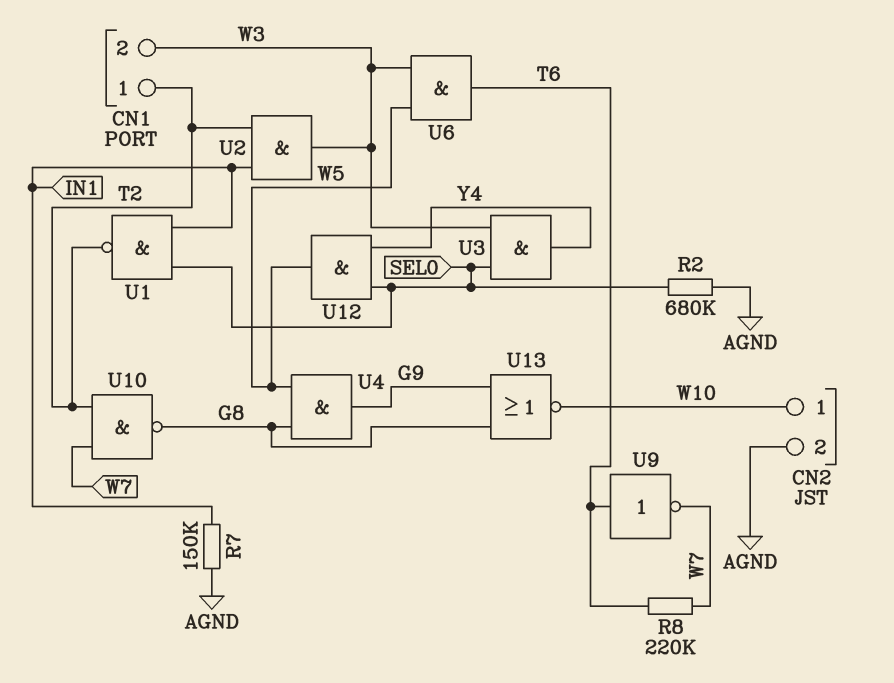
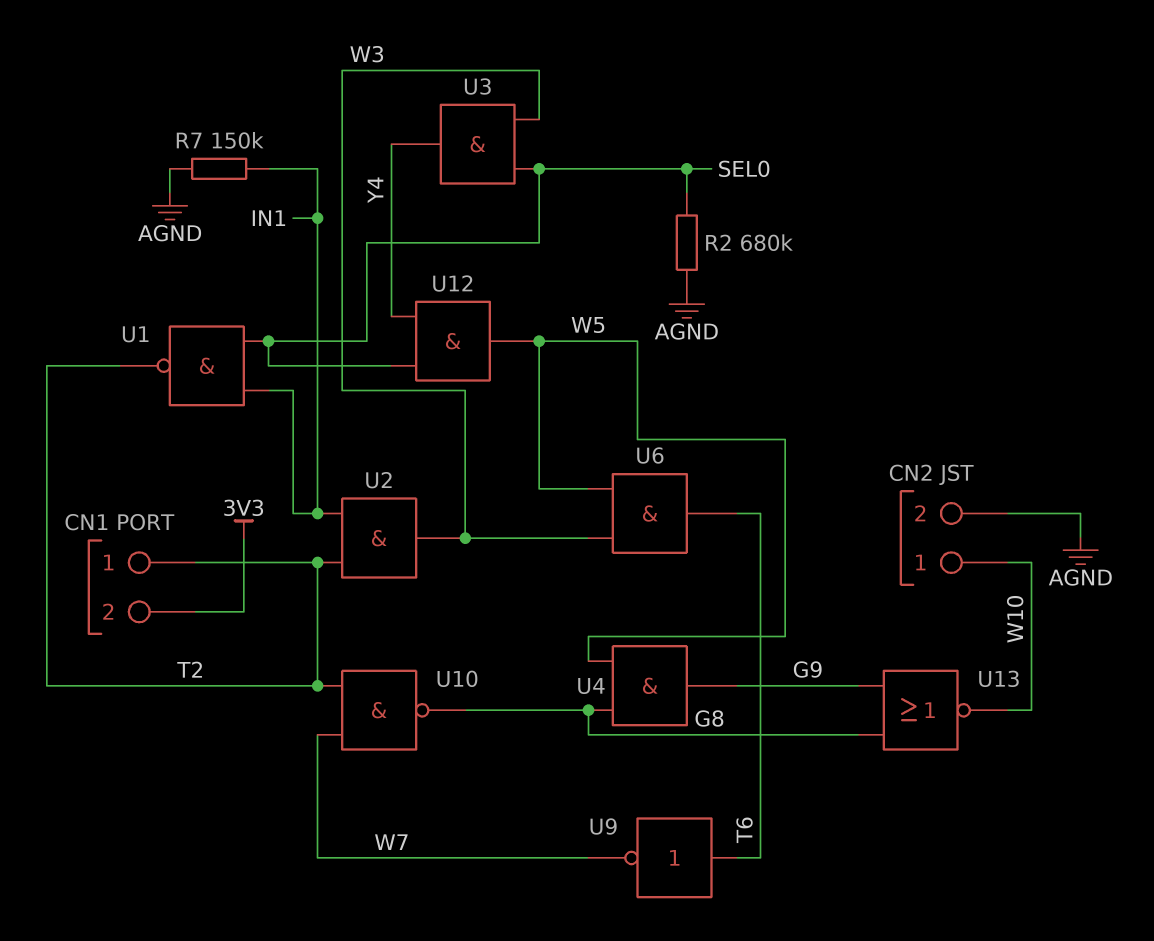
CN1 pin 2: W3 -> 3V3
R8: 220k (T6, W7) -> none

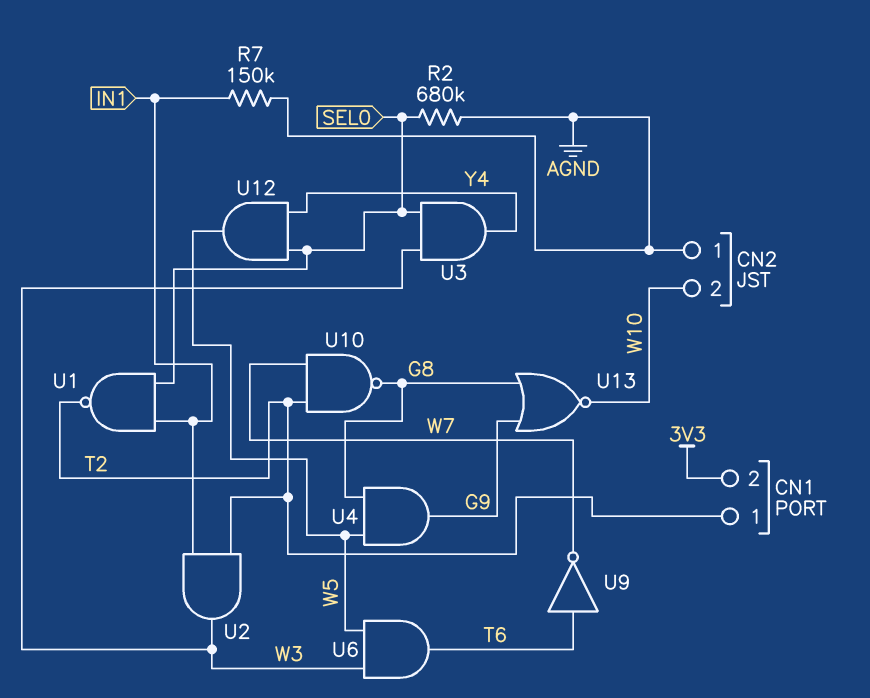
CN2 pin 1: W10 -> AGND
CN2 pin 2: AGND -> W10

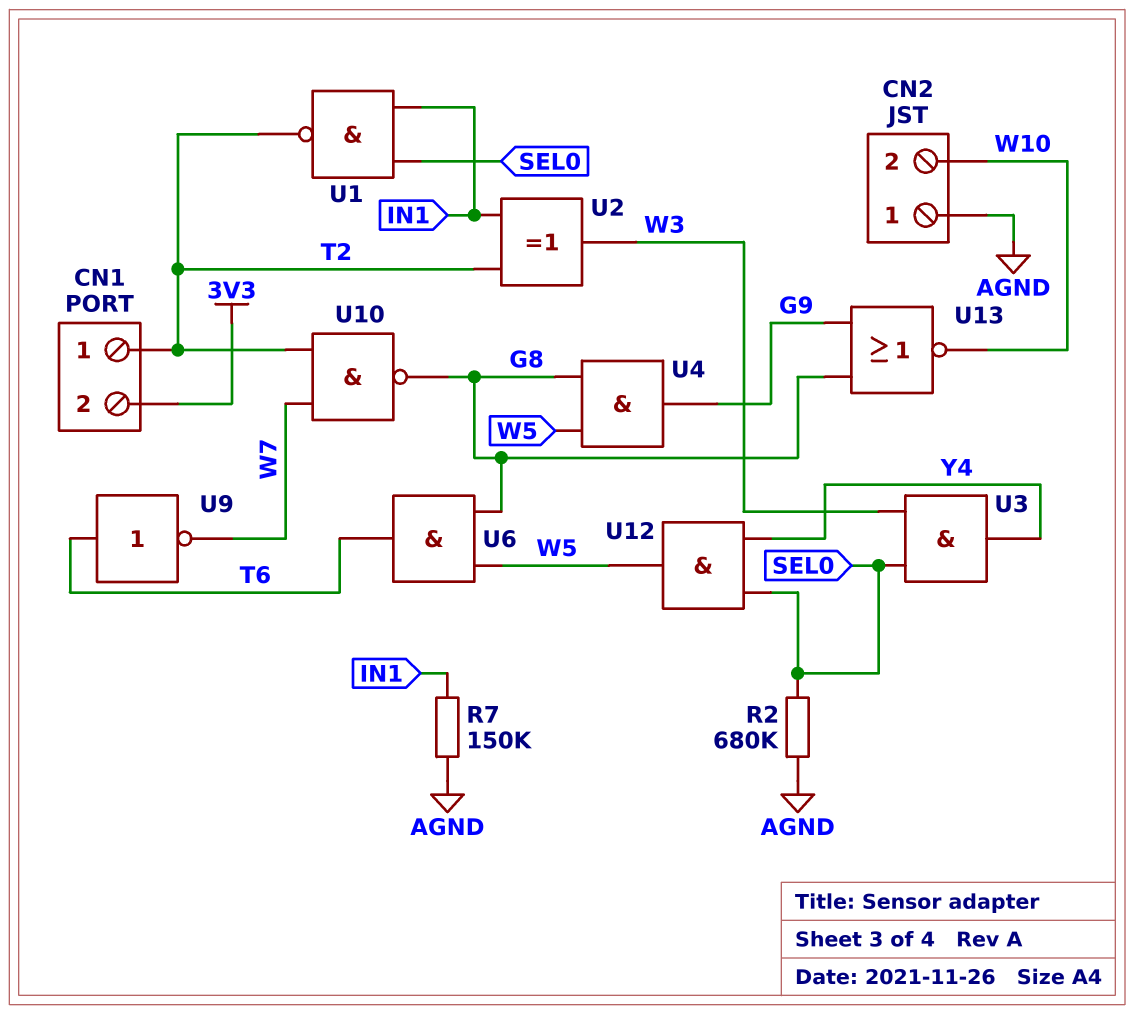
U2: AND (in IN1, in T2, out W3) -> XOR (in IN1, in T2, out W3)
U6: AND (in W3, in W5, out T6) -> AND (in G8, in W5, out T6)

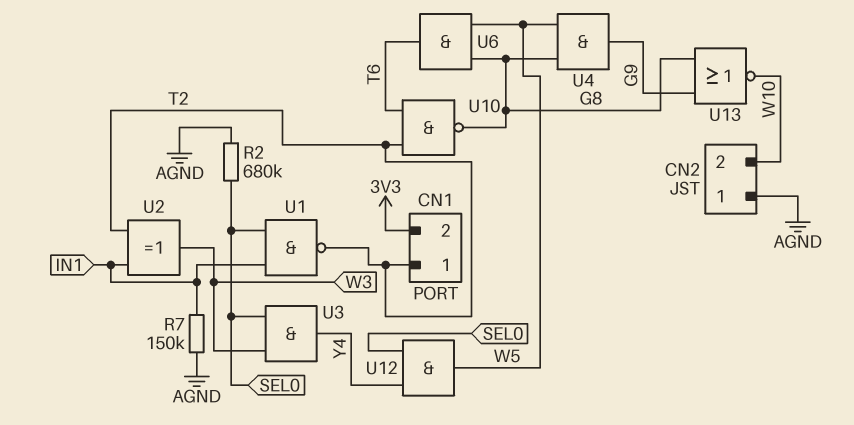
U9: NOT (in T6, out W7) -> none
U10: NAND (in T2, in W7, out G8) -> NAND (in T2, in T6, out G8)

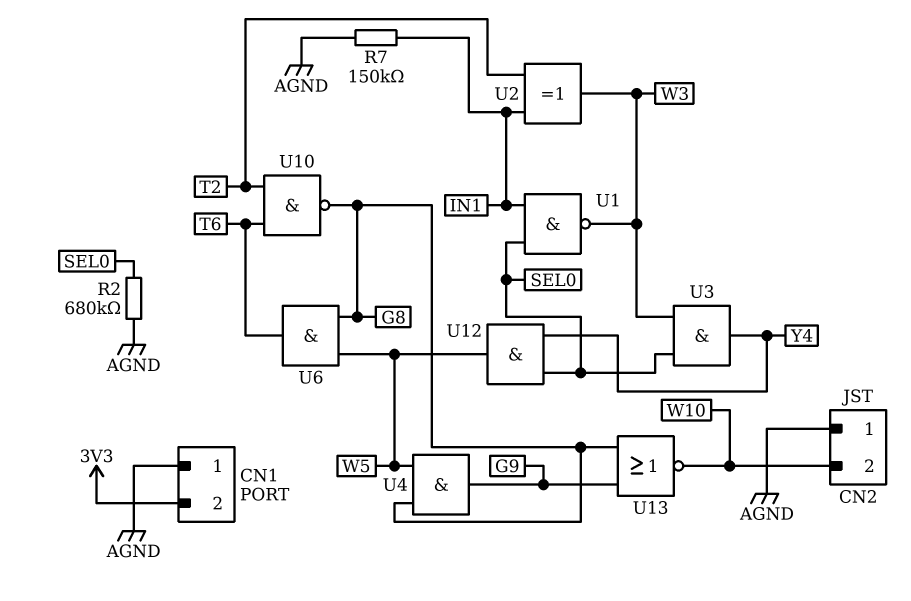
CN1 pin 1: T2 -> AGND
U1: NAND (in IN1, in SEL0, out T2) -> NAND (in IN1, in SEL0, out W3)

